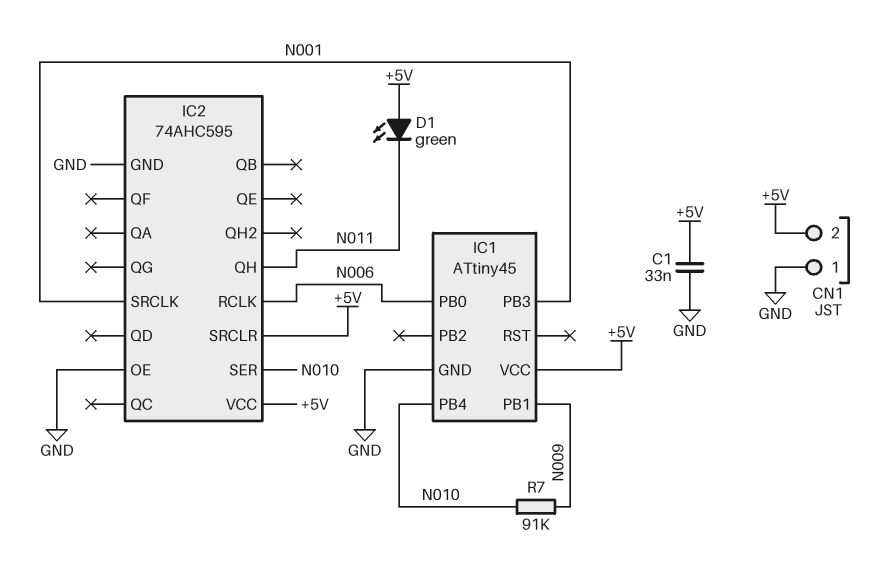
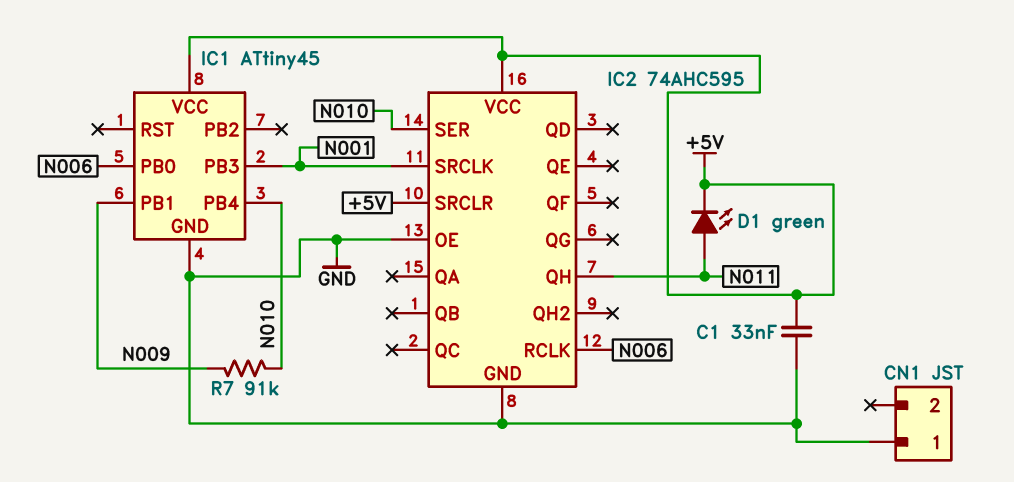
CN1 pin 2: +5V -> none
D1: LED green (A +5V, K N011) -> LED green (A N011, K +5V)

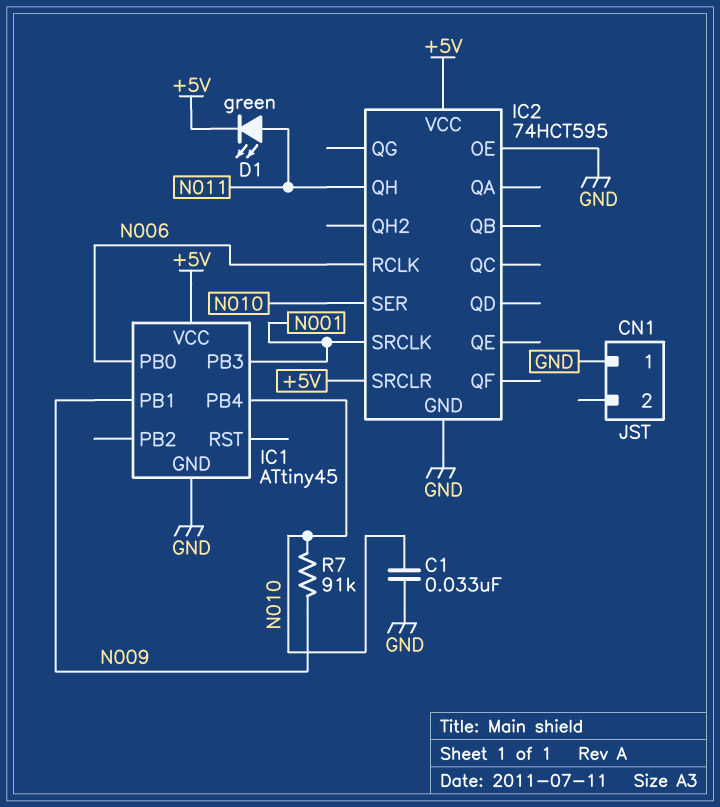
C1: 33nF (+5V, GND) -> 33nF (GND, N010)
IC2: 74AHC595 -> 74HCT595

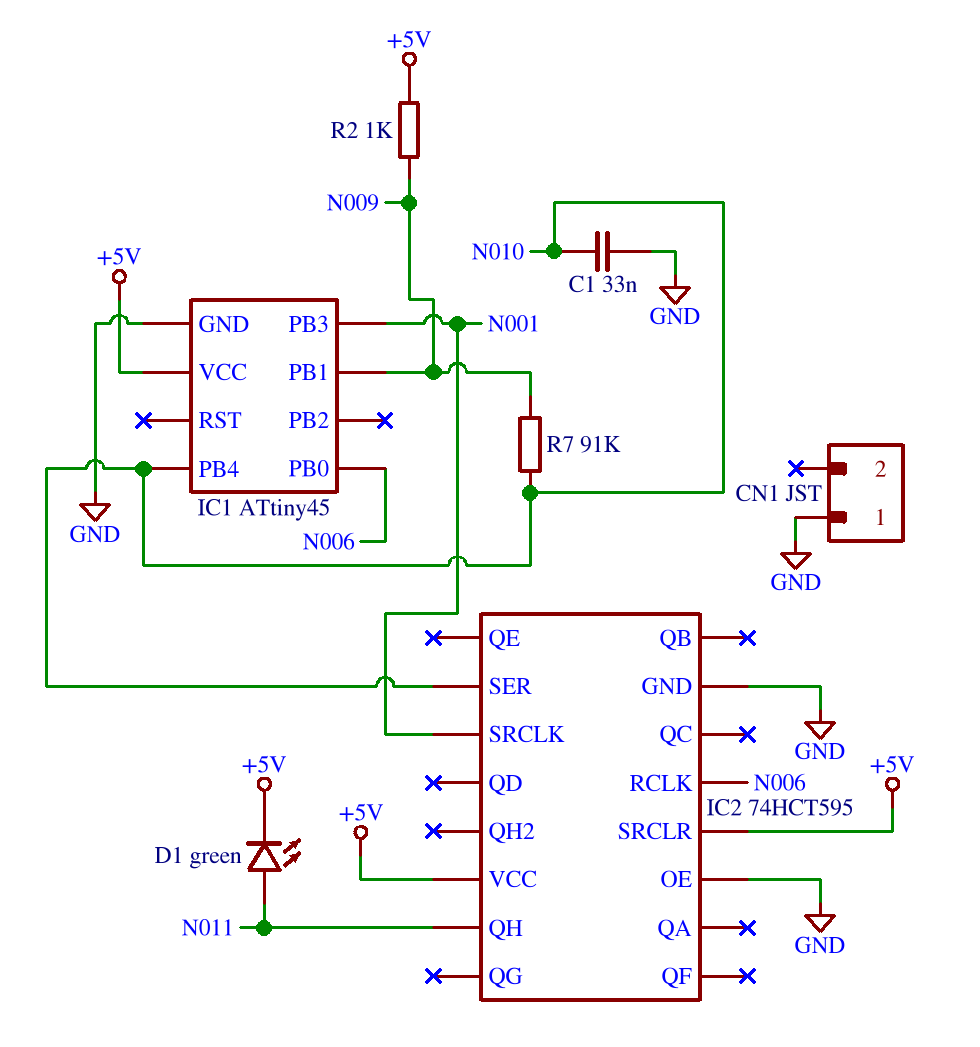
R2: none -> 1k (+5V, N009)

